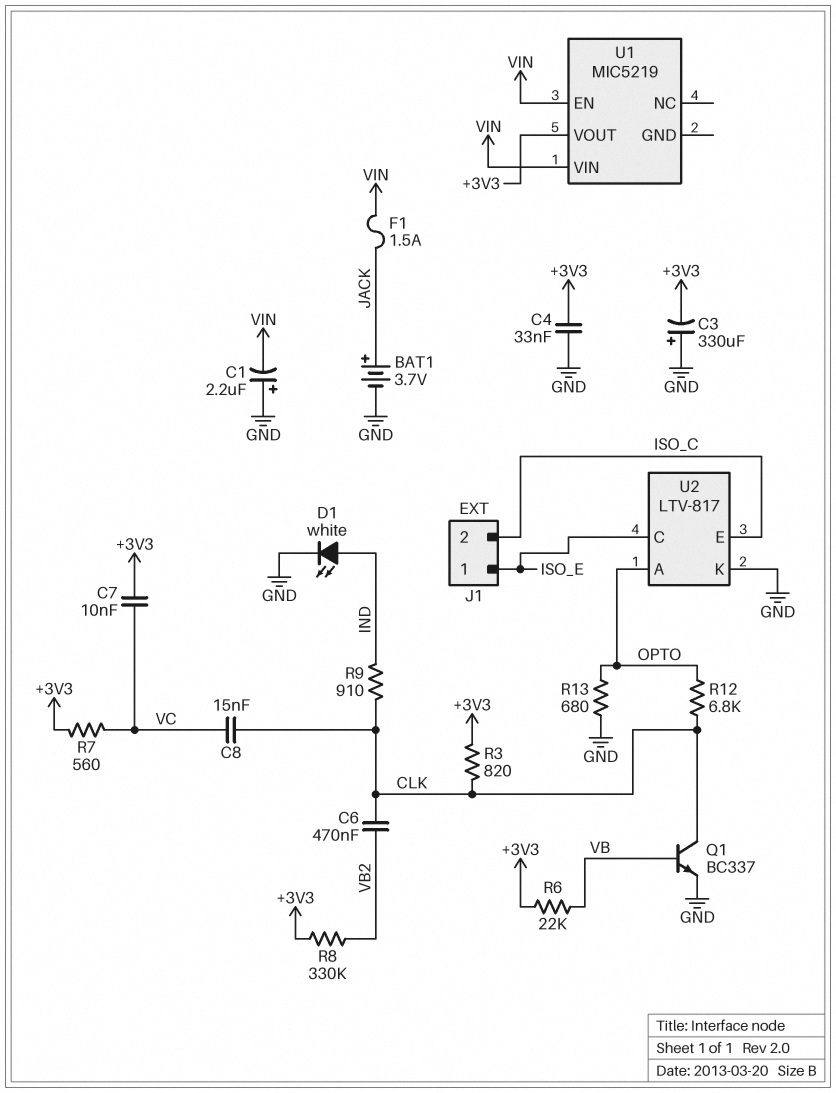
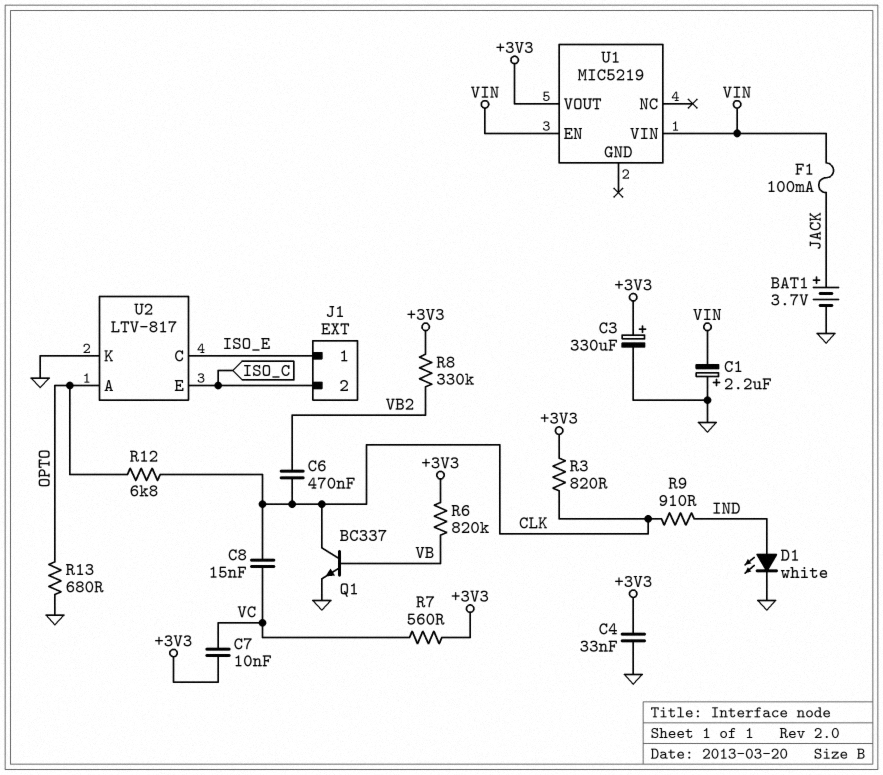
C3: 330uF (plus GND, minus +3V3) -> 330uF (plus +3V3, minus GND)
F1: 1.5A (JACK, VIN) -> 100mA (JACK, VIN)
R6: 22k (+3V3, VB) -> 820k (+3V3, VB)

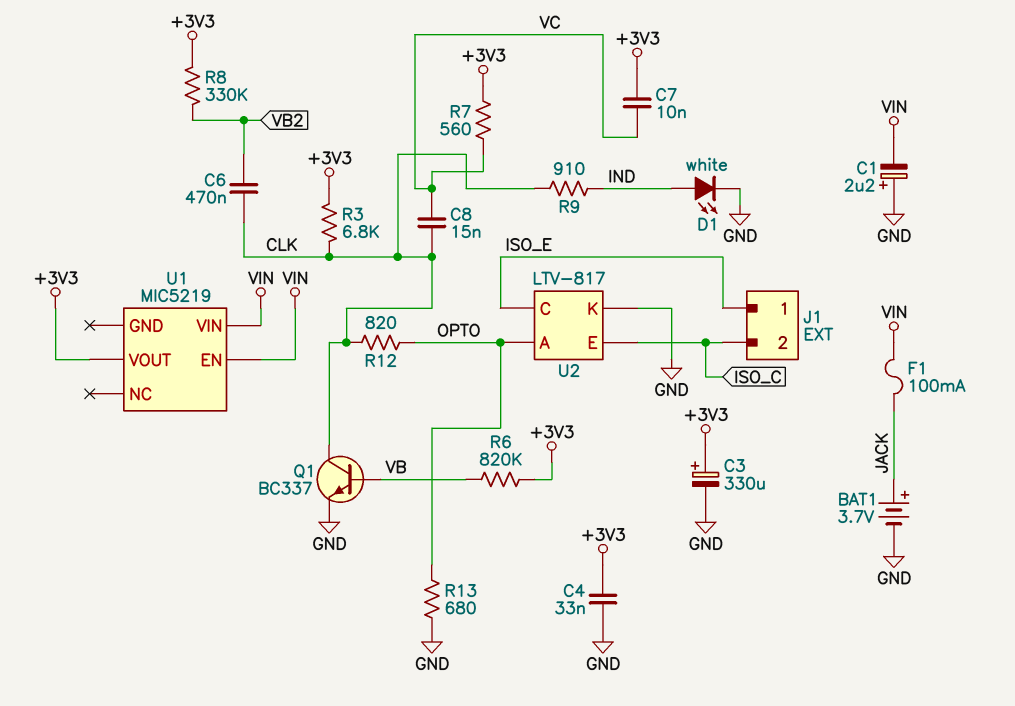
R3: 820 (+3V3, CLK) -> 6.8k (+3V3, CLK)
R12: 6.8k (CLK, OPTO) -> 820 (CLK, OPTO)

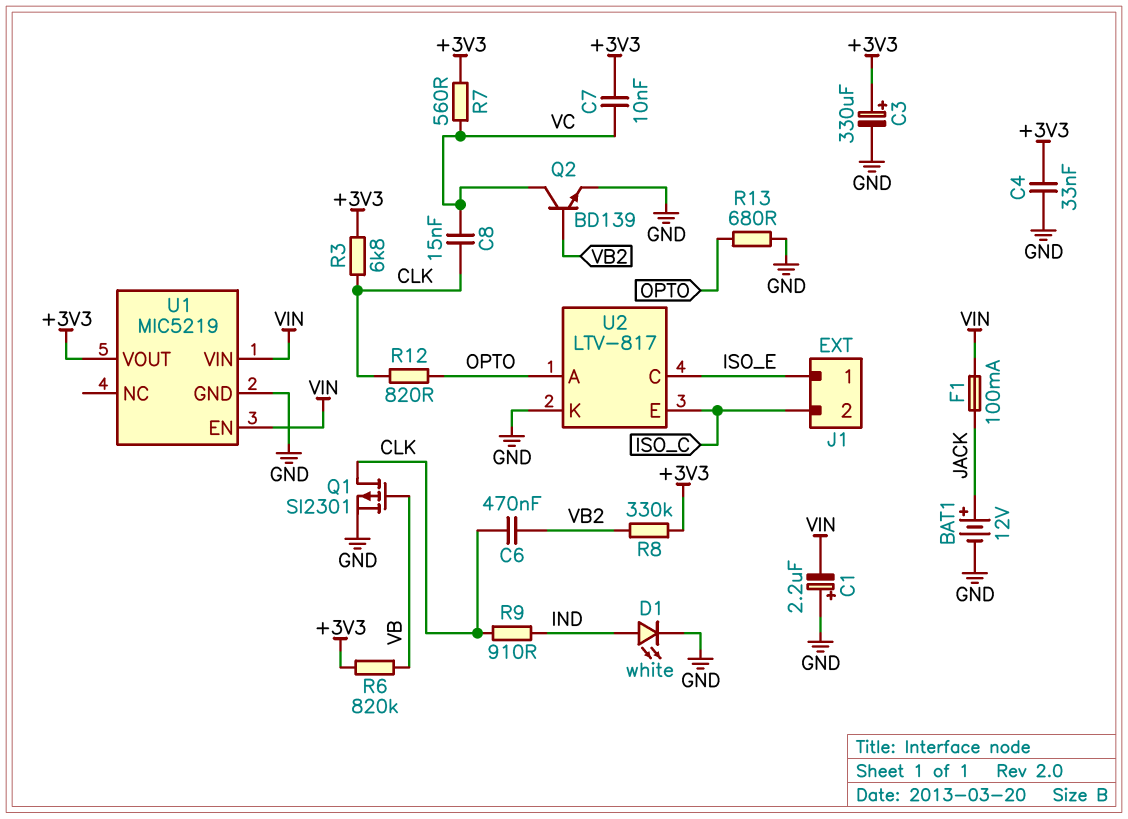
BAT1: 3.7V (plus JACK, minus GND) -> 12V (plus JACK, minus GND)
Q1: NPN BC337 (B VB, C CLK, E GND) -> PMOS SI2301 (G VB, D CLK, S GND)
Q2: none -> NPN BD139 (B VB2, C VC, E GND)
U1 pin GND: none -> GND

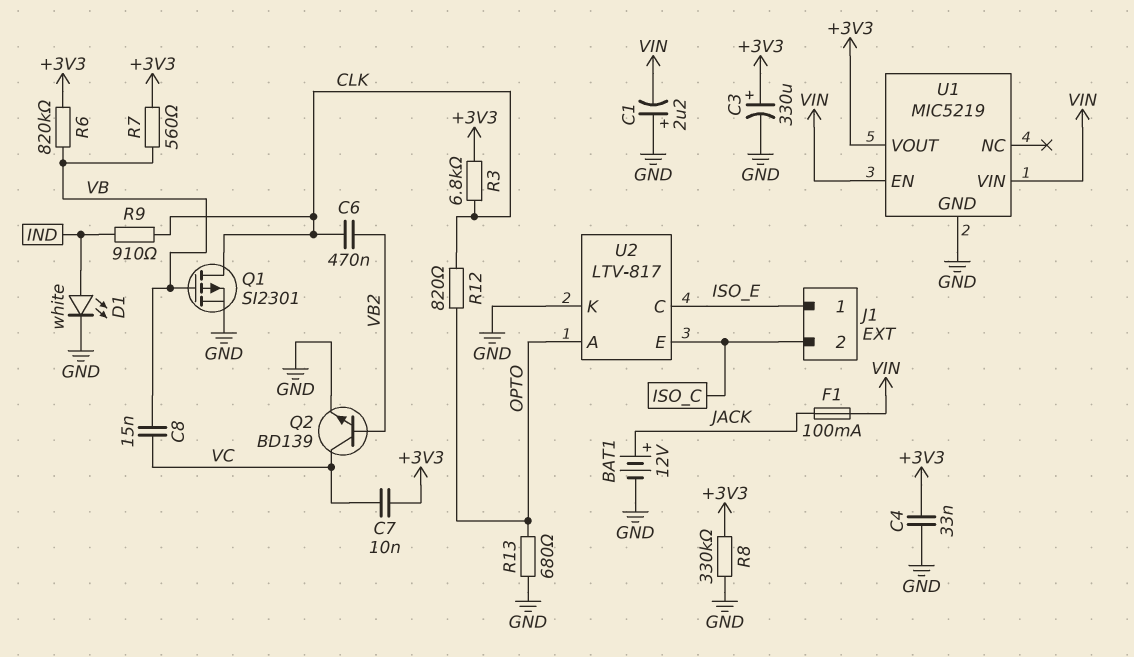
C8: 15nF (CLK, VC) -> 15nF (VB, VC)
R7: 560 (+3V3, VC) -> 560 (+3V3, VB)
R8: 330k (+3V3, VB2) -> 330k (+3V3, GND)

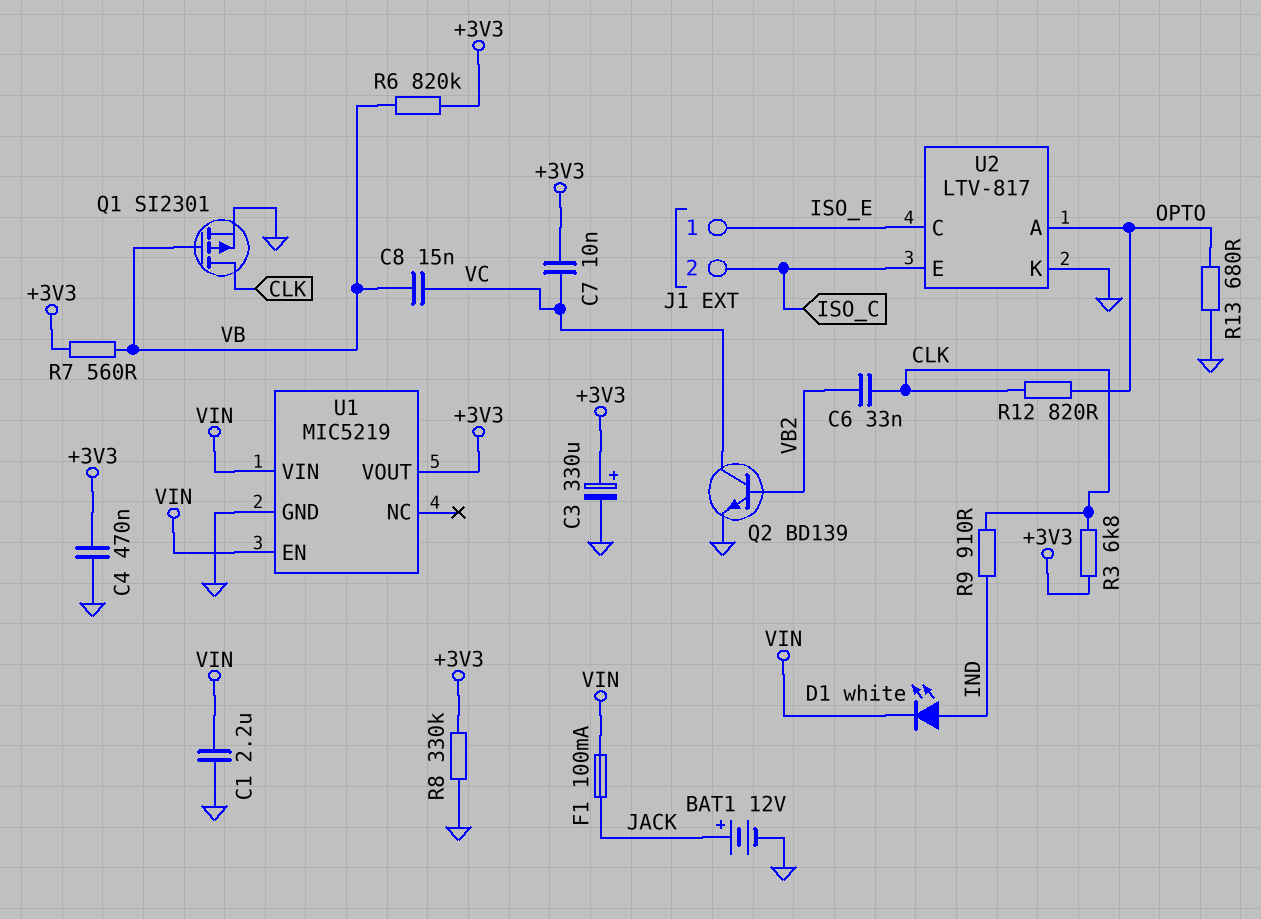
C1: 2.2uF (plus GND, minus VIN) -> 2.2uF (GND, VIN)
C4: 33nF (+3V3, GND) -> 470nF (+3V3, GND)
C6: 470nF (CLK, VB2) -> 33nF (CLK, VB2)
D1: LED white (A IND, K GND) -> LED white (A IND, K VIN)

